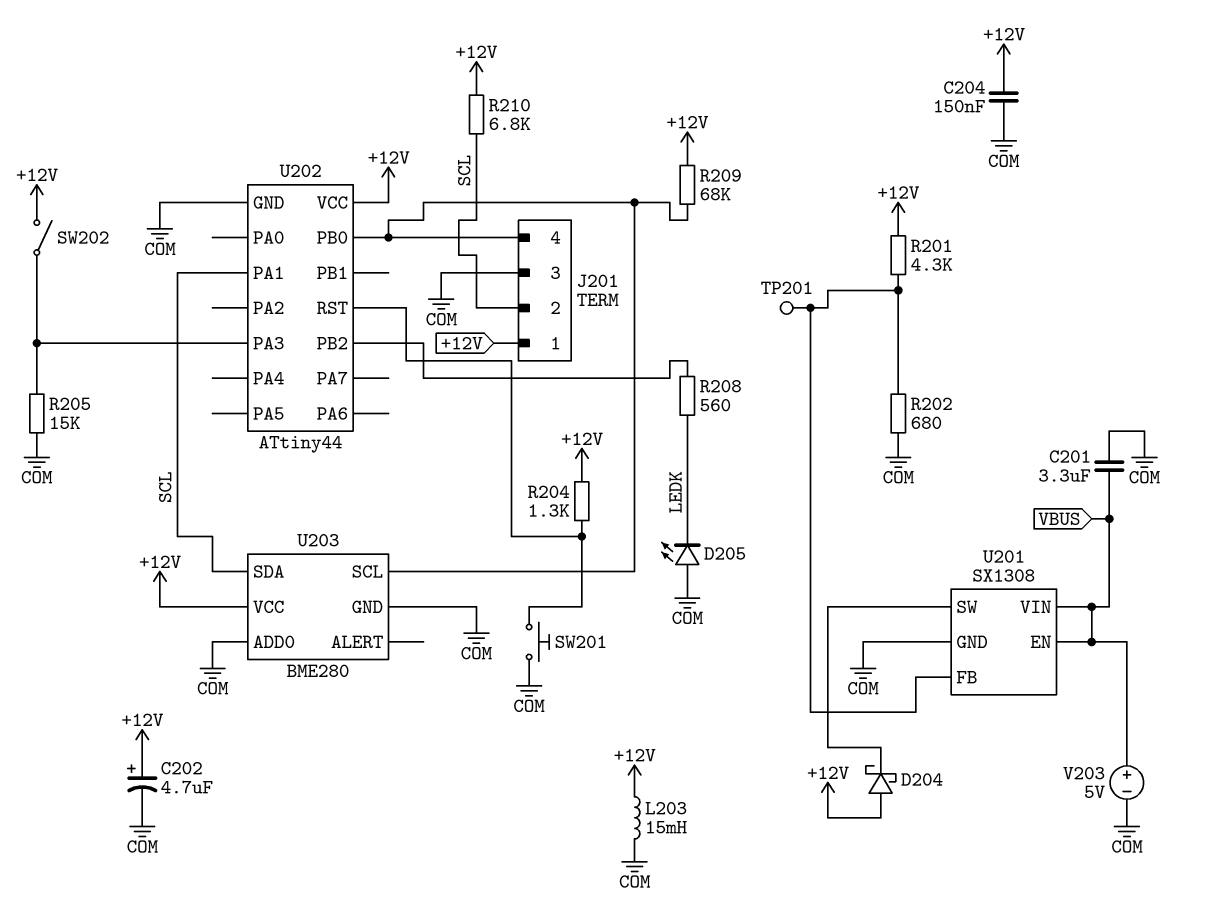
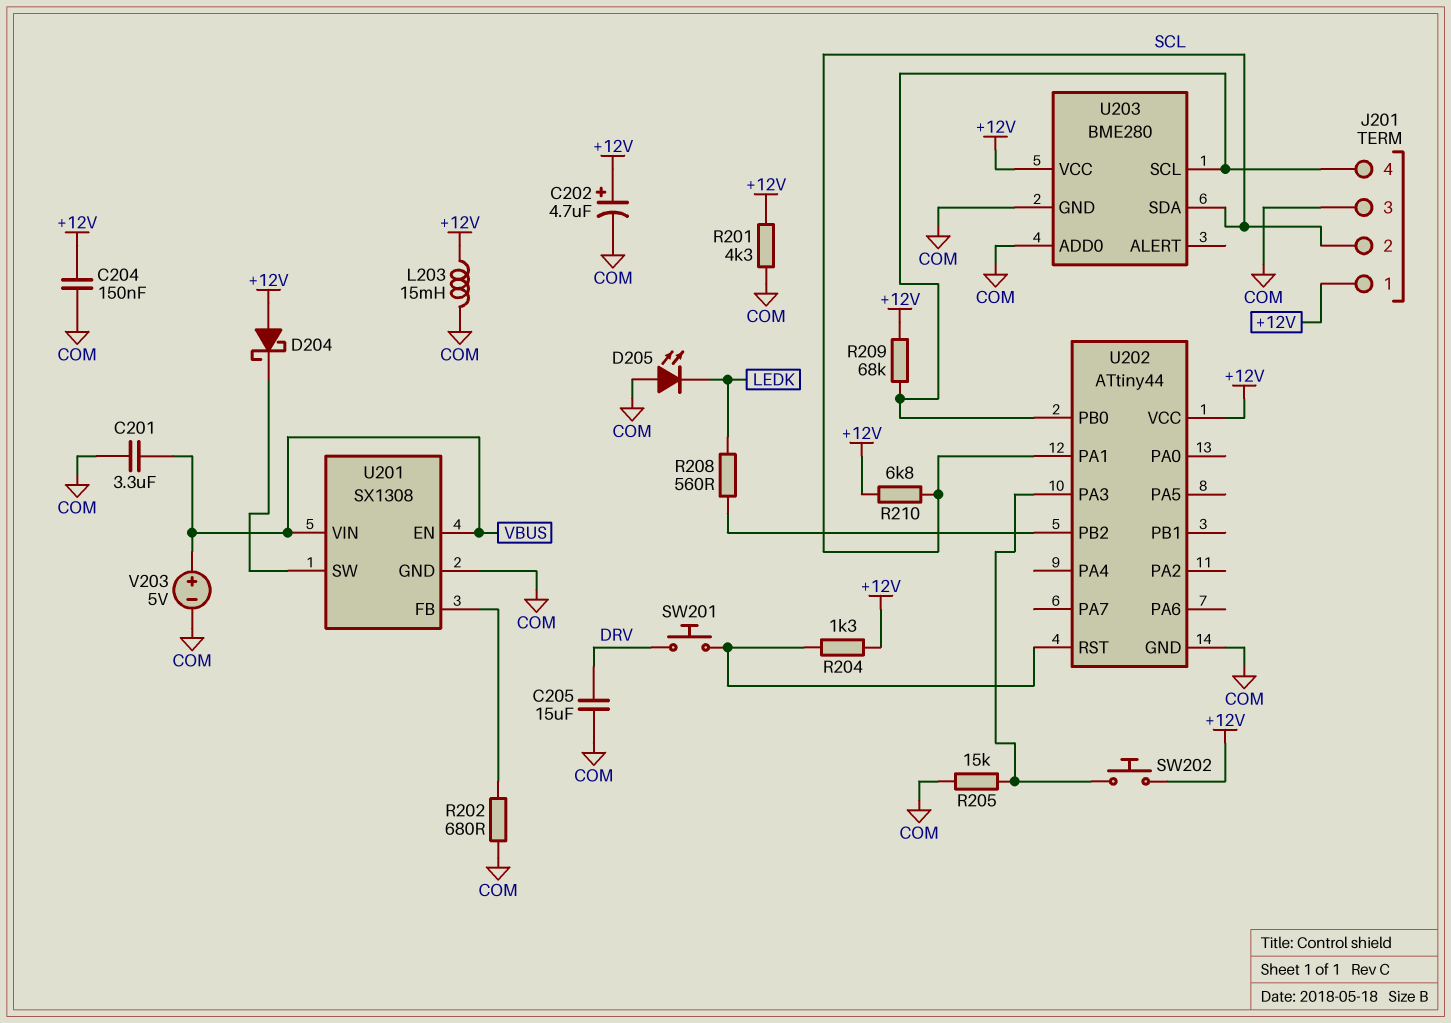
C205: none -> 15uF (COM, DRV)
R201: 4.3k (+12V, U201/FB) -> 4.3k (+12V, COM)
SW201: button (COM, U202/RST) -> button (DRV, U202/RST)
SW202: switch (+12V, U202/PA3) -> button (+12V, U202/PA3)
TP201: test point (U201/FB) -> none

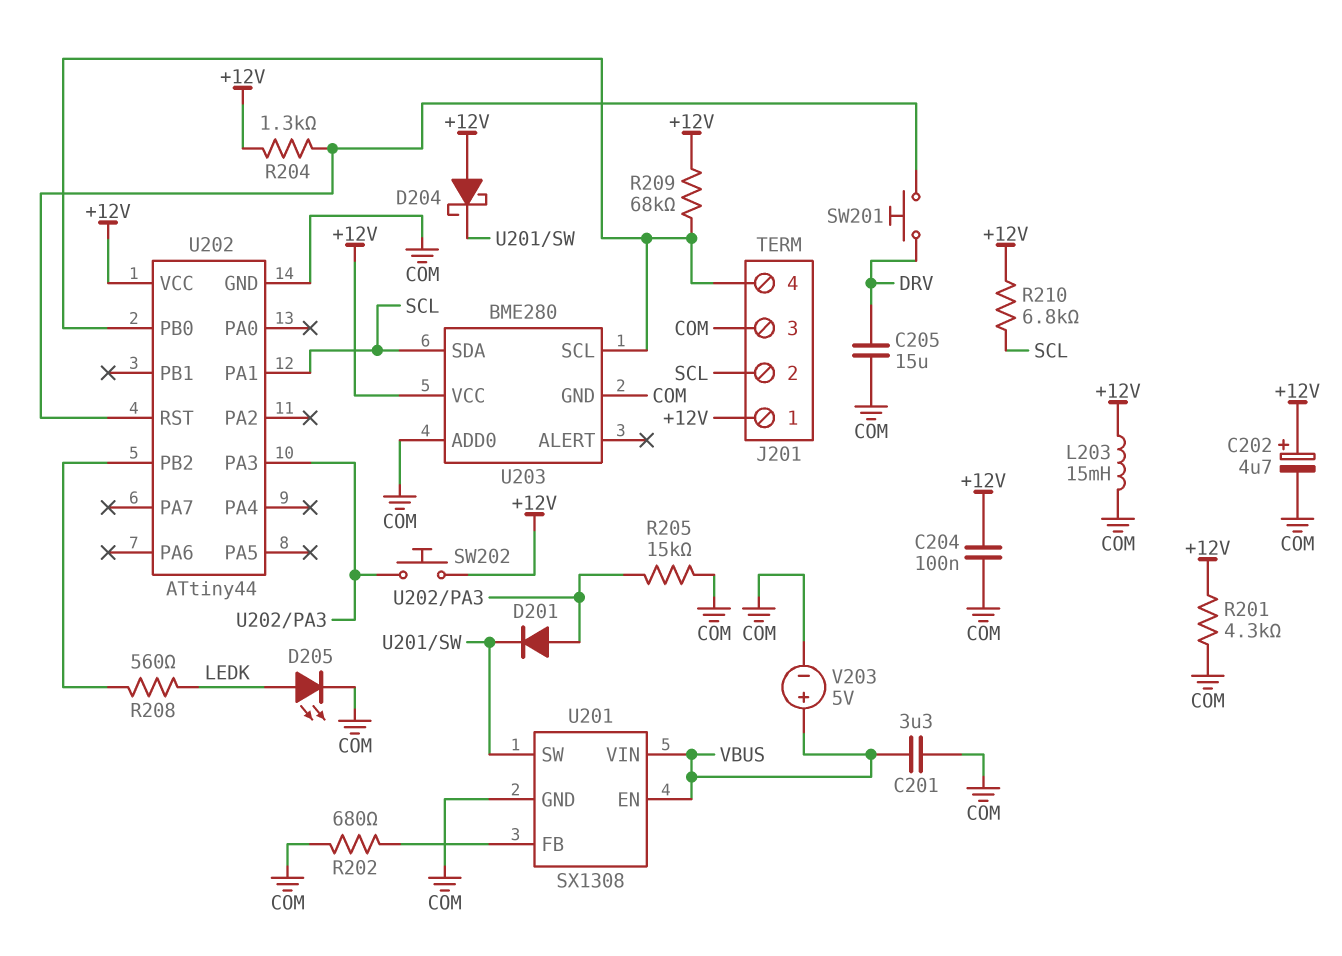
C204: 150nF (+12V, COM) -> 100nF (+12V, COM)
D201: none -> diode (A U202/PA3, K U201/SW)
D205: LED (A COM, K LEDK) -> LED (A LEDK, K COM)

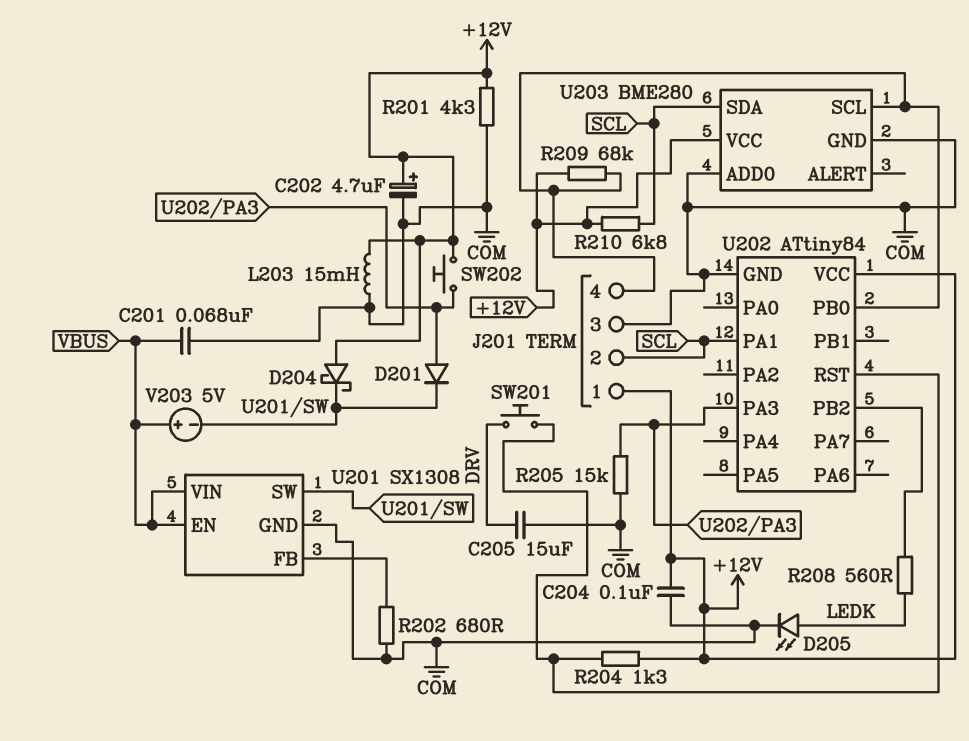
C201: 3.3uF (COM, VBUS) -> 68nF (COM, VBUS)
U202: ATtiny44 -> ATtiny84
V203: 5V (plus VBUS, minus COM) -> 5V (plus VBUS, minus U201/SW)

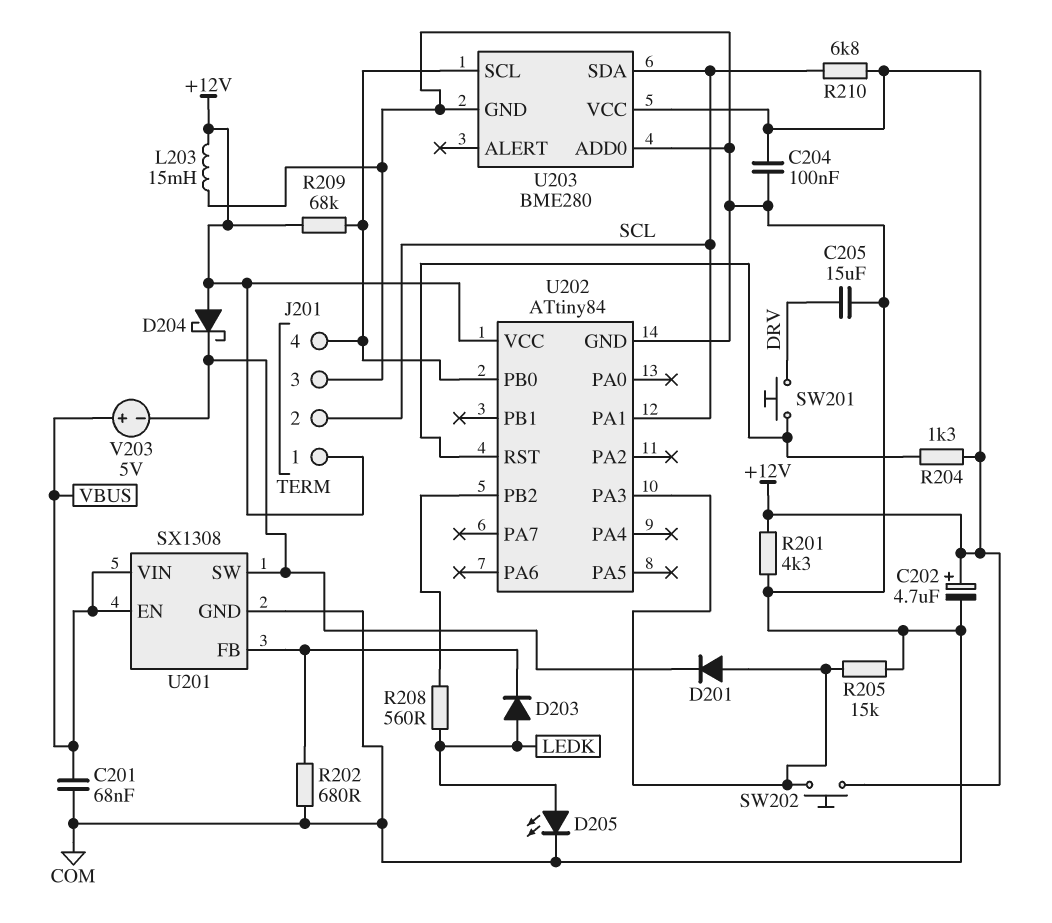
D203: none -> diode (A LEDK, K U201/FB)

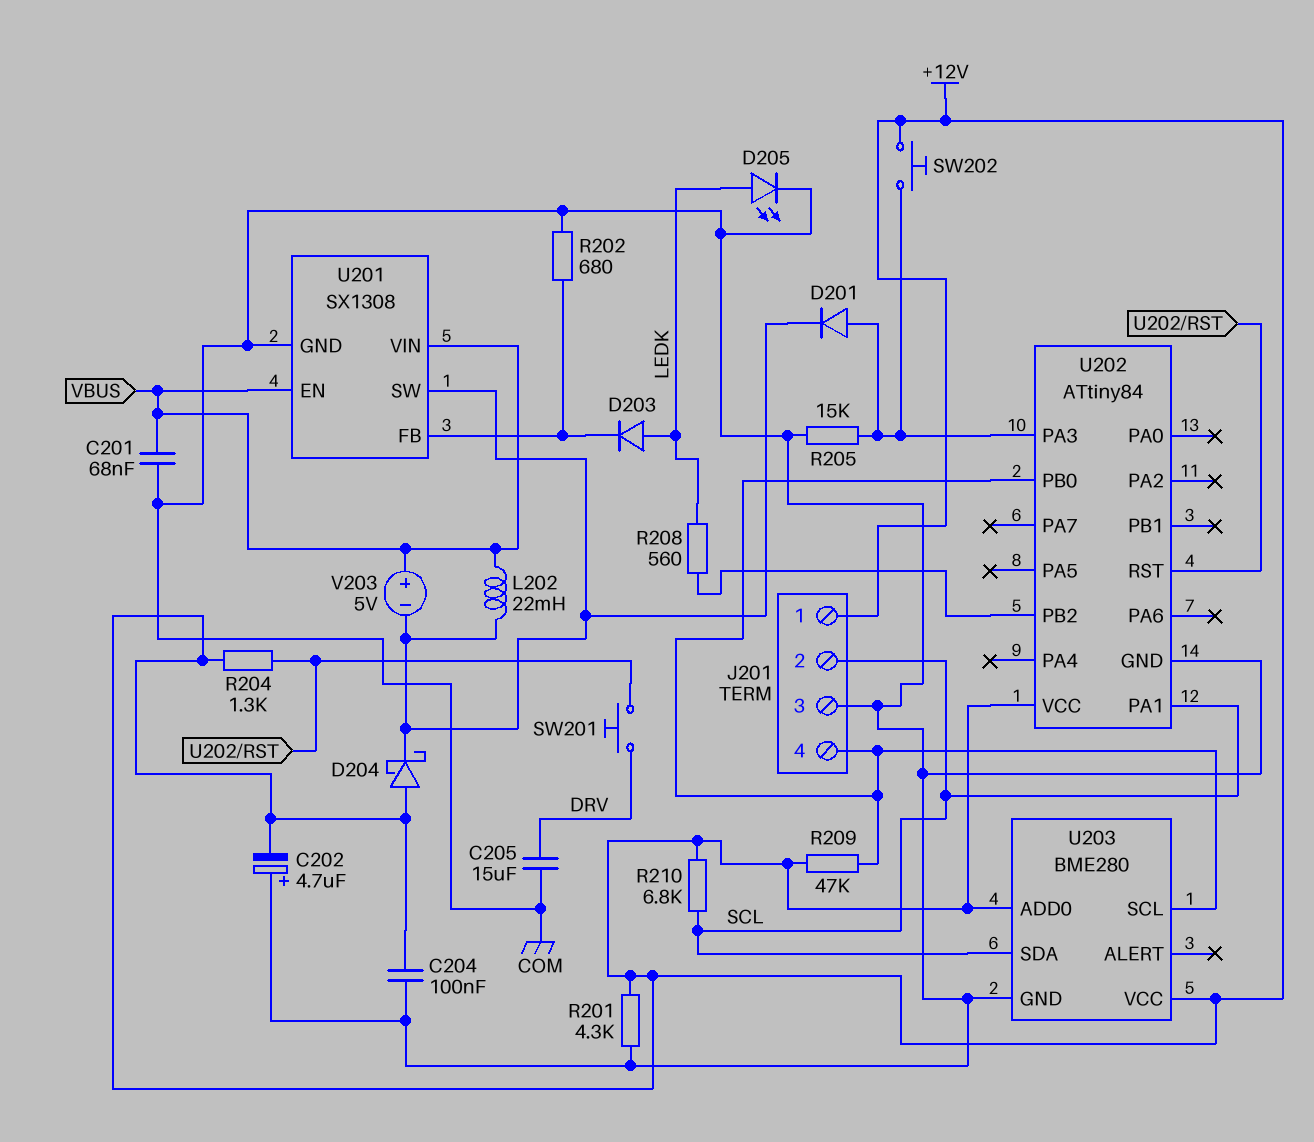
C202: 4.7uF (plus +12V, minus COM) -> 4.7uF (plus COM, minus +12V)
L202: none -> 22mH (U201/SW, VBUS)
L203: 15mH (+12V, COM) -> none
R209: 68k (+12V, J201/4) -> 47k (+12V, J201/4)
U203 pin ADD0: COM -> +12V

